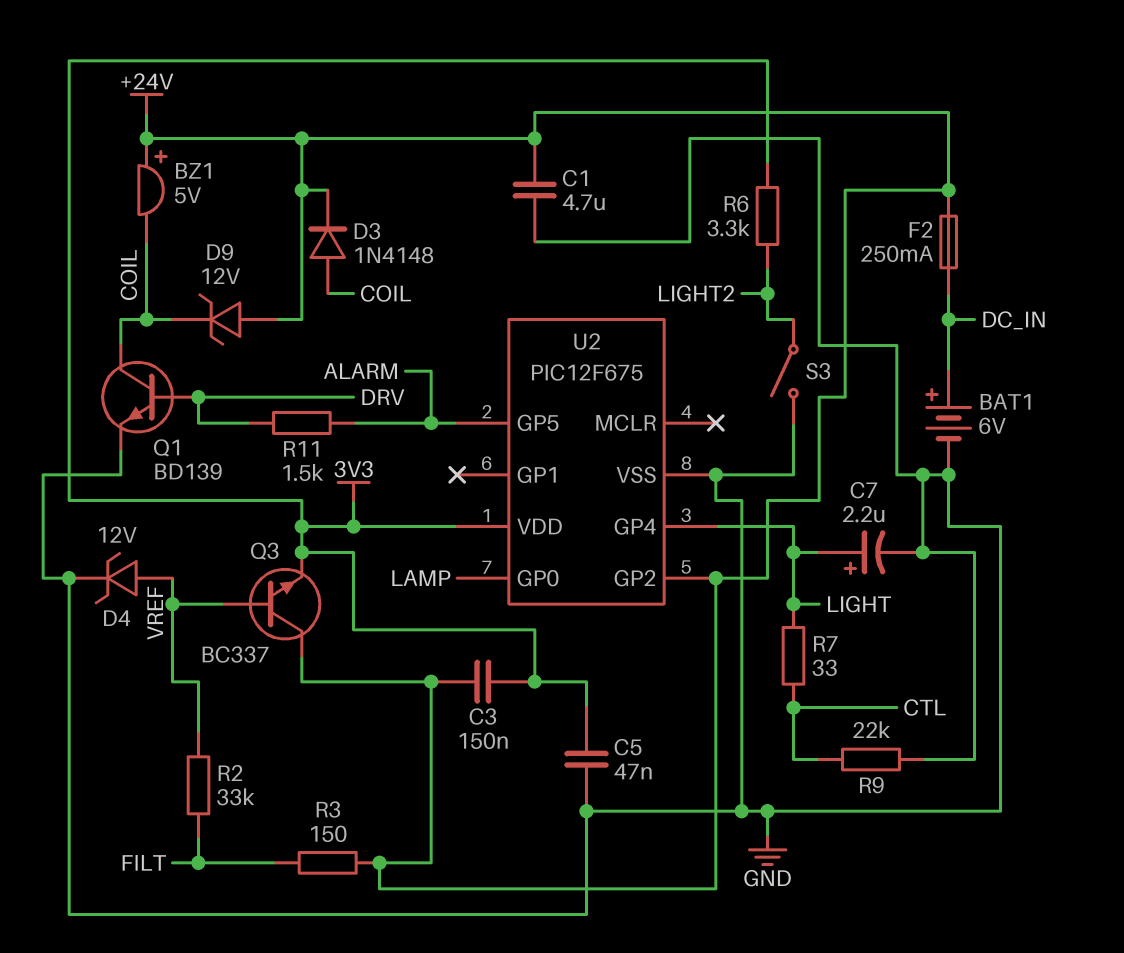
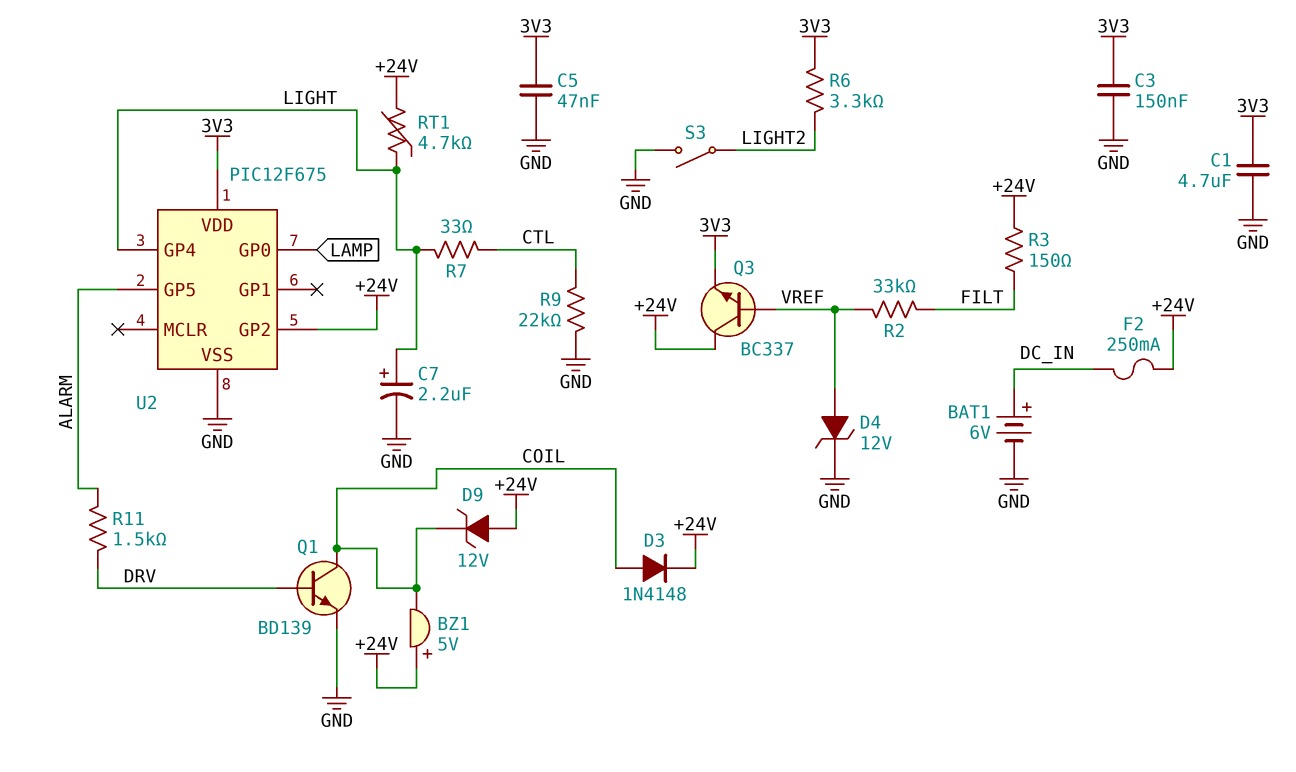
C1: 4.7uF (+24V, GND) -> 4.7uF (3V3, GND)
C3: 150nF (+24V, 3V3) -> 150nF (3V3, GND)
RT1: none -> 4.7k (+24V, LIGHT)

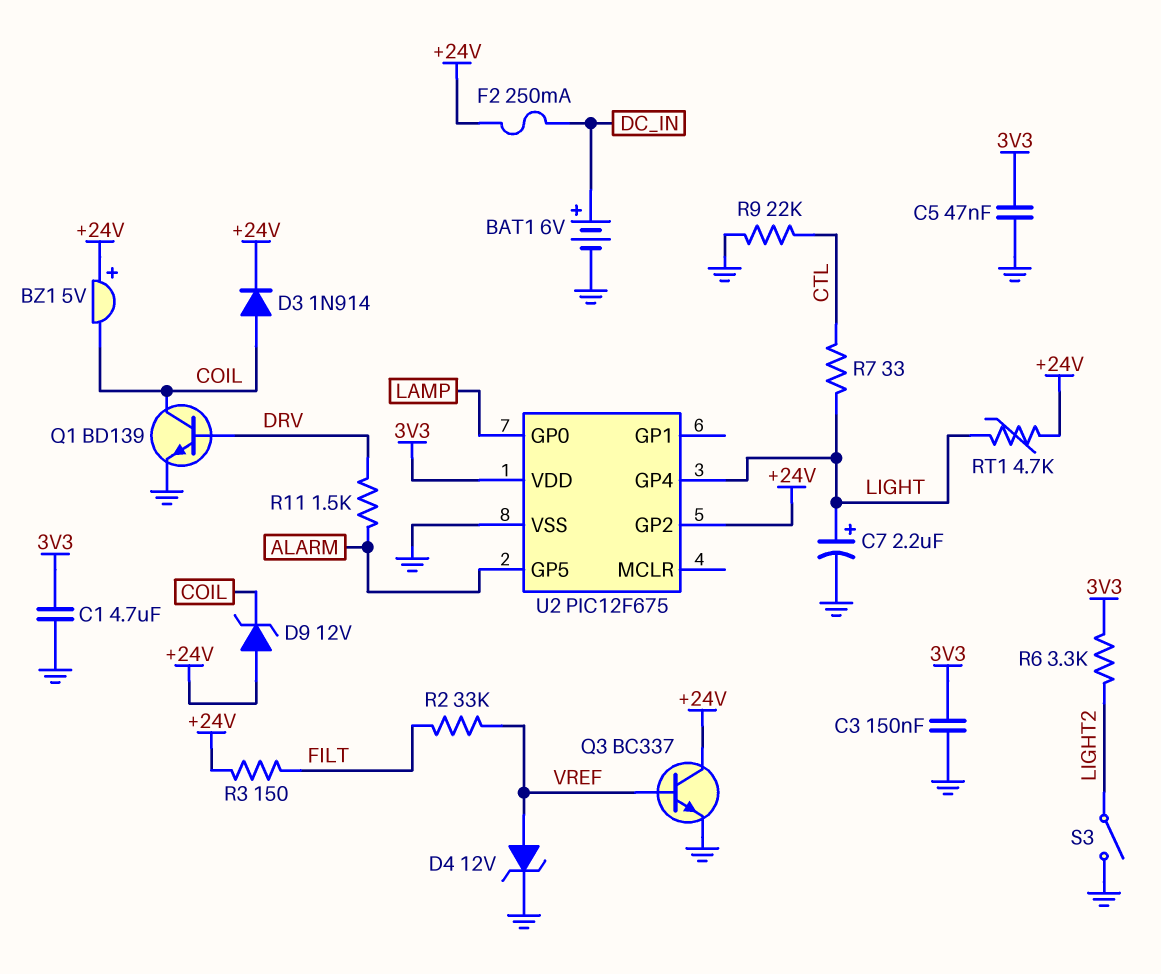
D3: diode 1N4148 (A COIL, K +24V) -> diode 1N914 (A COIL, K +24V)
Q3: NPN BC337 (B VREF, C +24V, E 3V3) -> NPN BC337 (B VREF, C +24V, E GND)

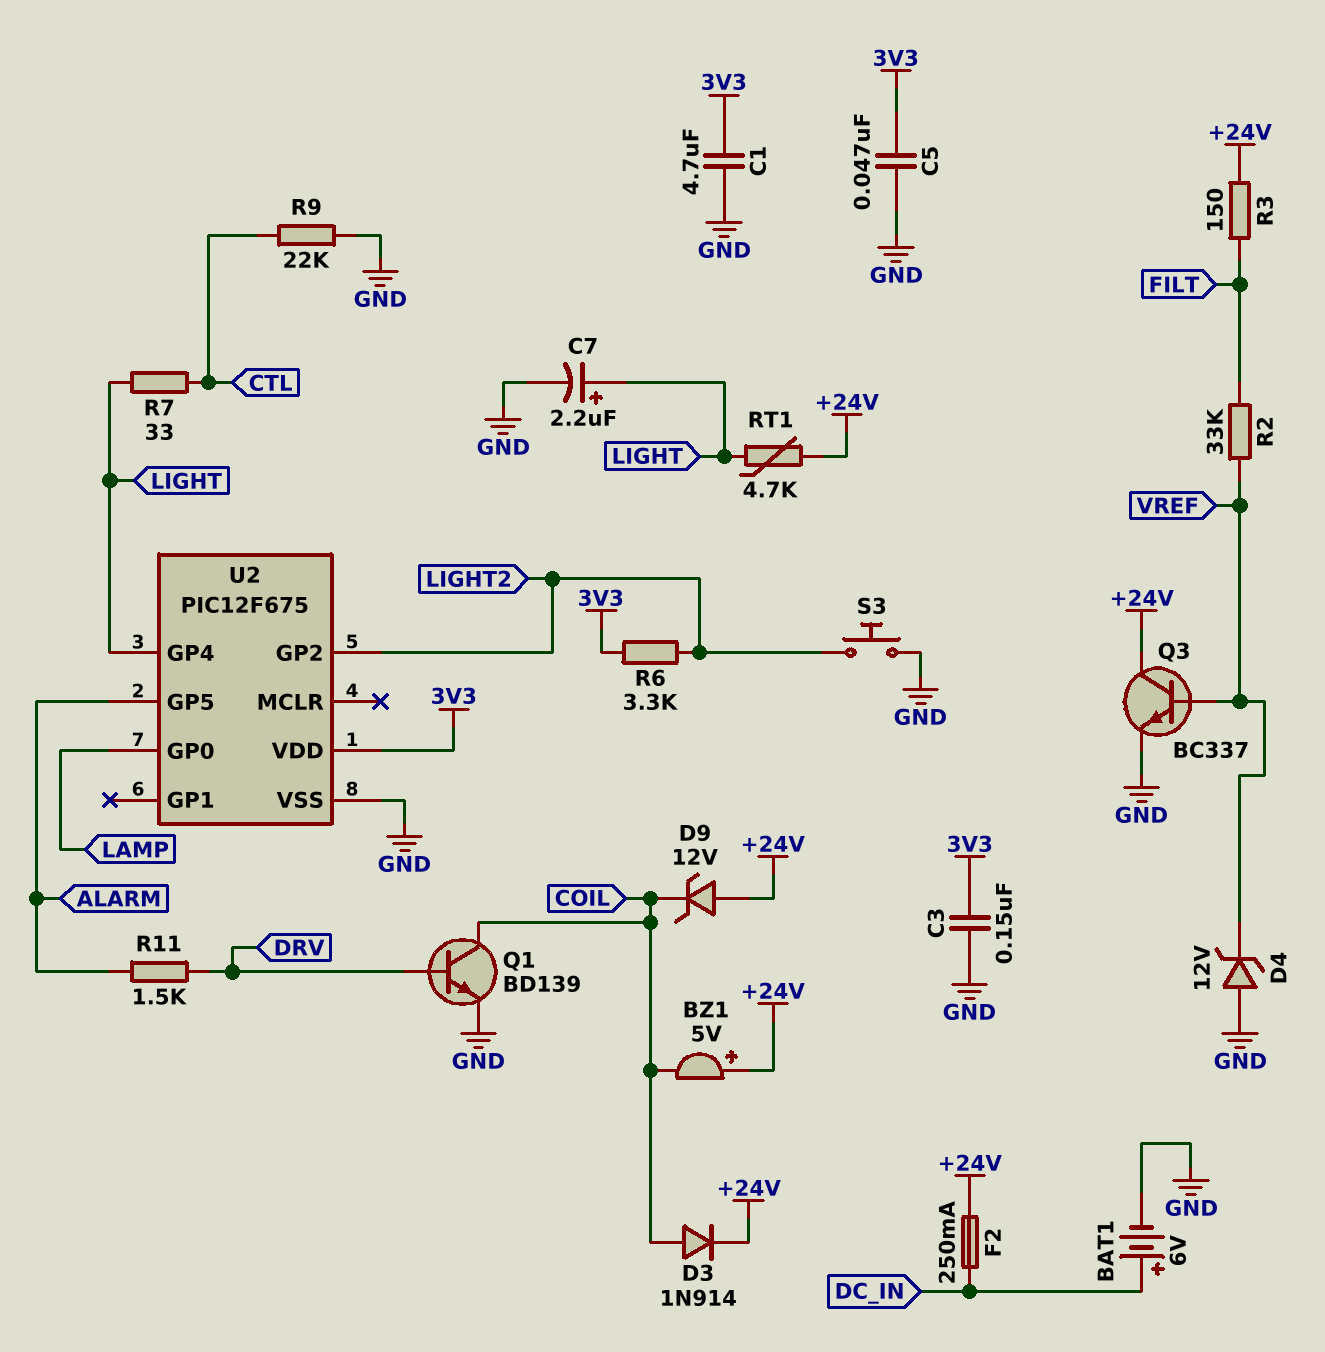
D4: zener 12V (A VREF, K GND) -> zener 12V (A GND, K VREF)
S3: switch (GND, LIGHT2) -> button (GND, LIGHT2)
U2 pin GP2: +24V -> LIGHT2

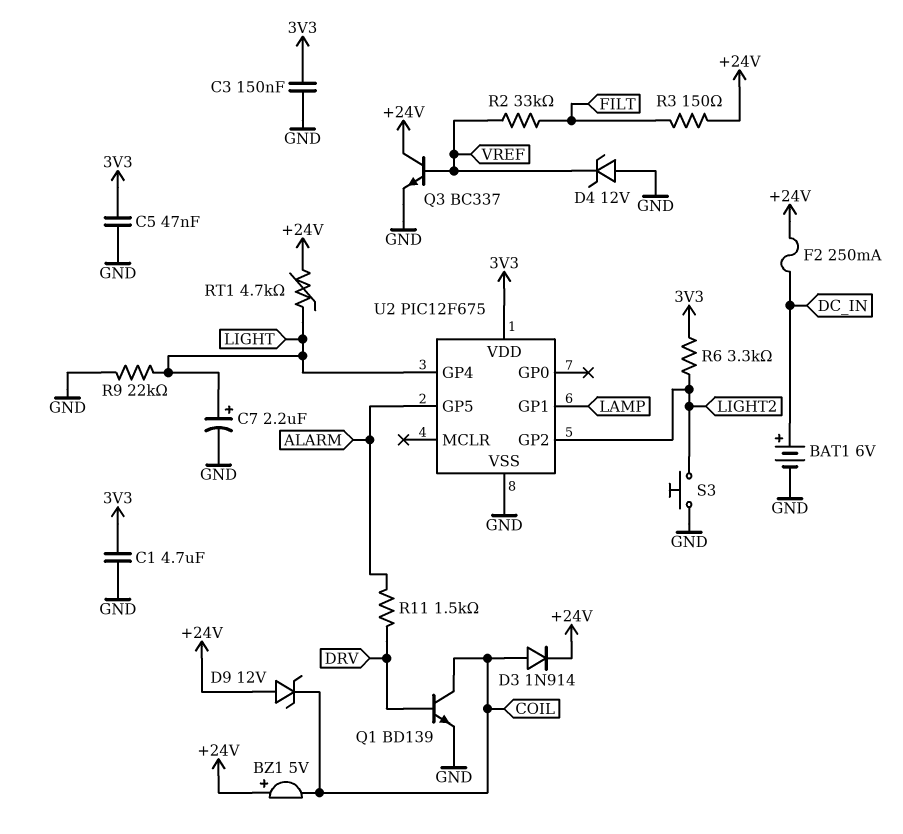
R7: 33 (CTL, LIGHT) -> none
R9: 22k (CTL, GND) -> 22k (GND, LIGHT)
U2 pin GP0: LAMP -> none
U2 pin GP1: none -> LAMP

